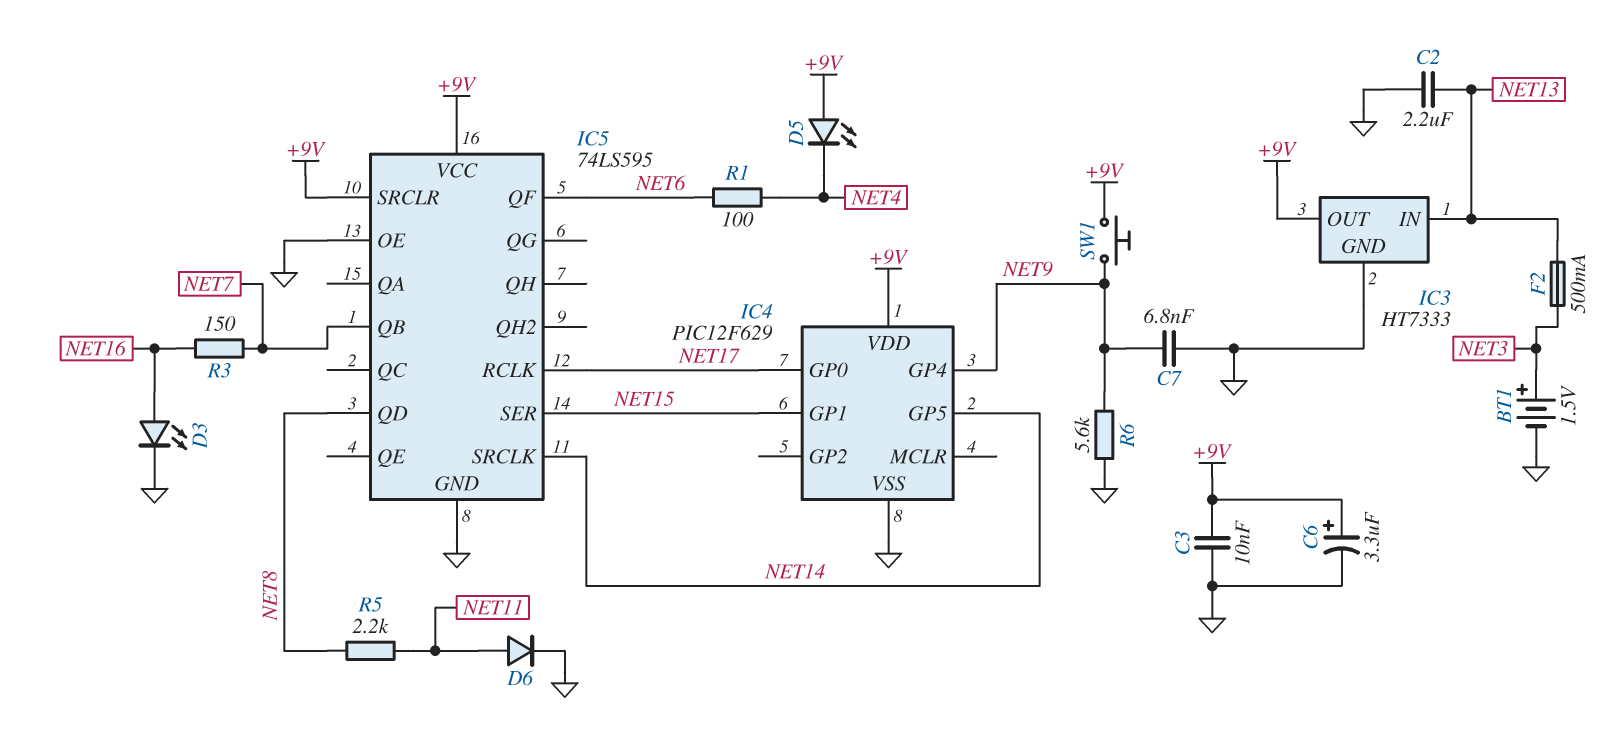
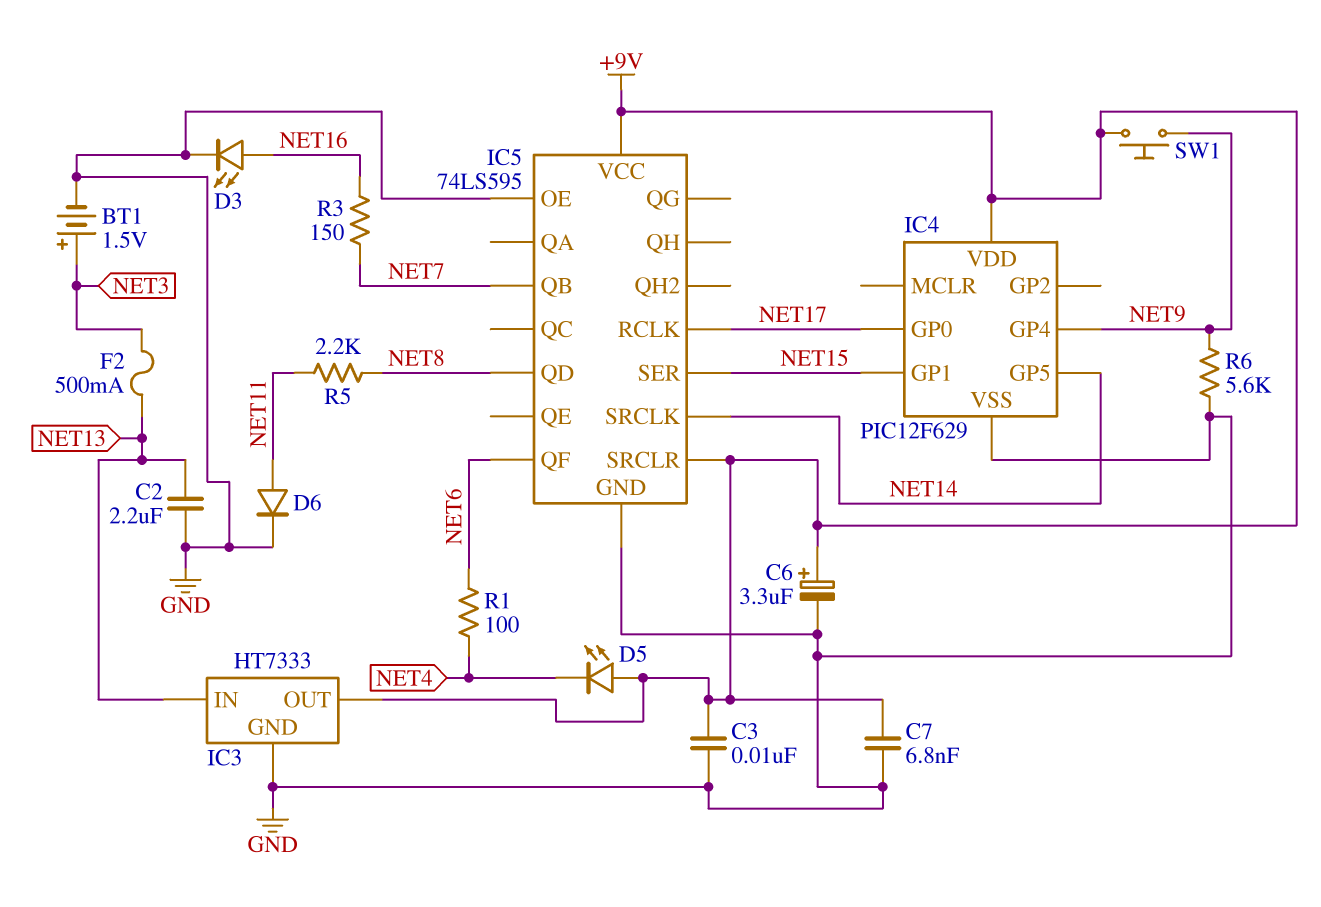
C7: 6.8nF (GND, NET9) -> 6.8nF (+9V, GND)

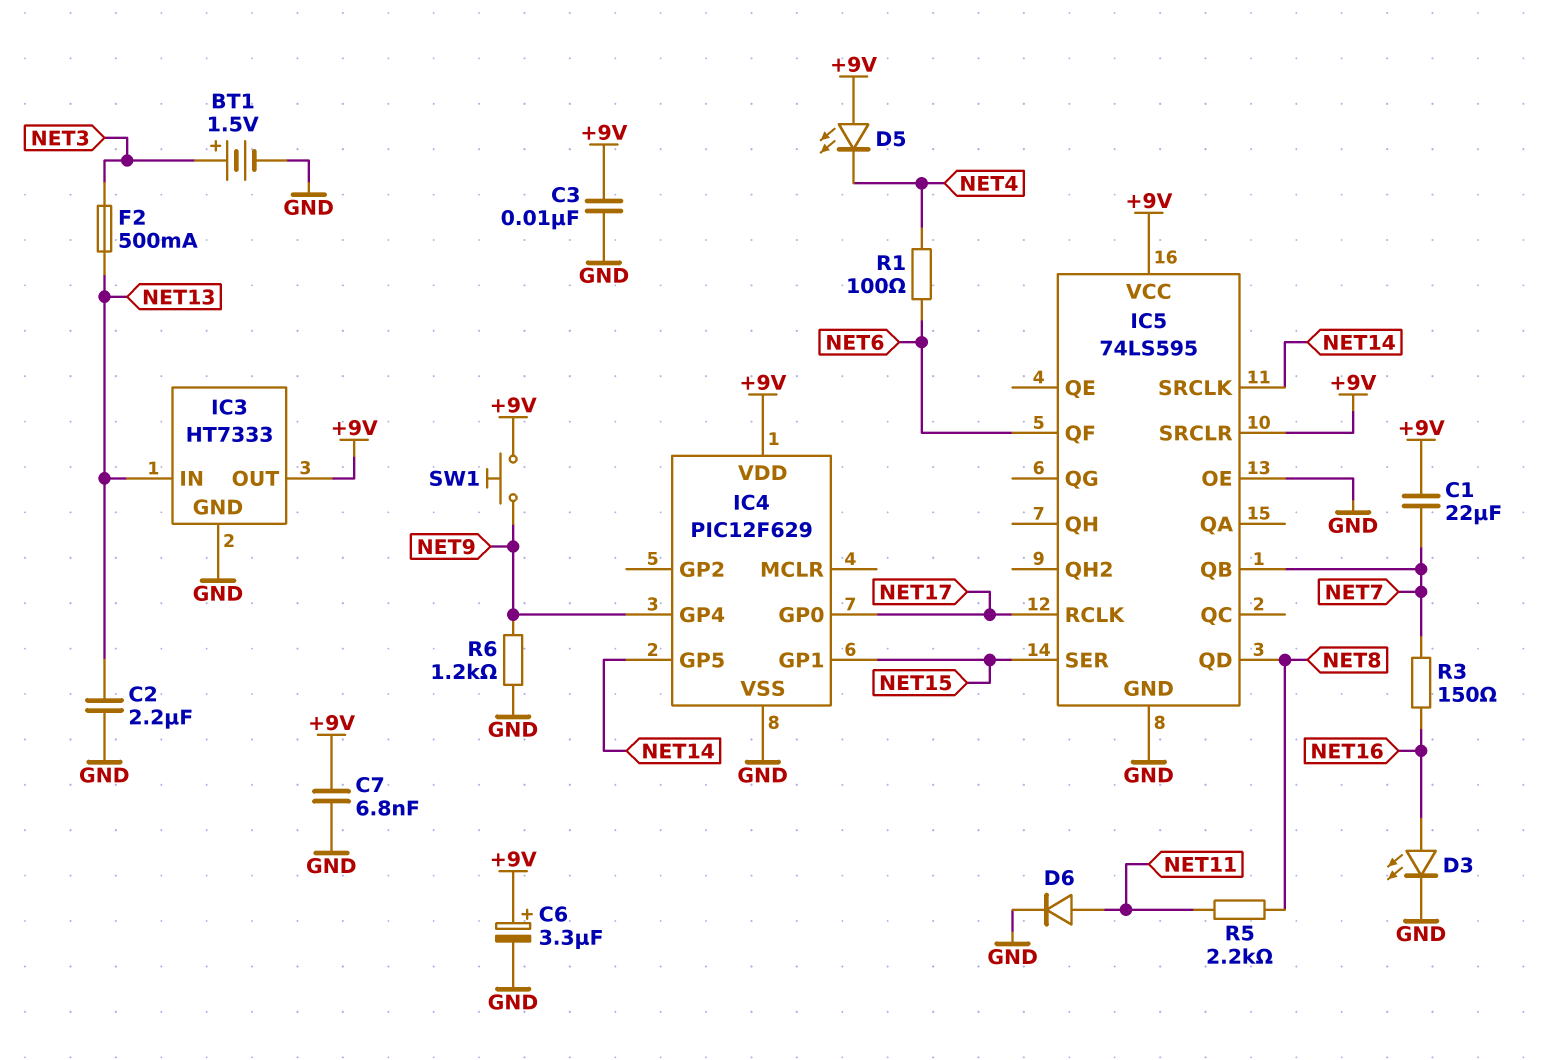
C1: none -> 22uF (+9V, NET7)
R6: 5.6k (GND, NET9) -> 1.2k (GND, NET9)

